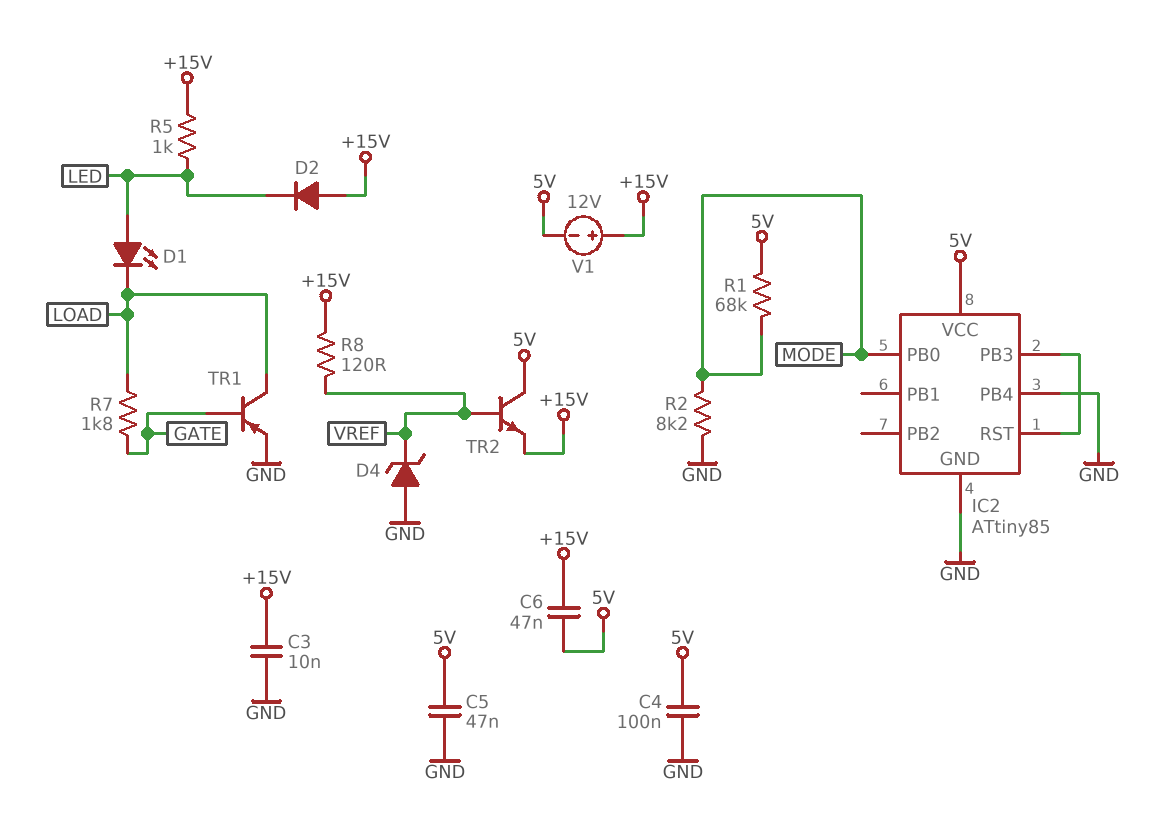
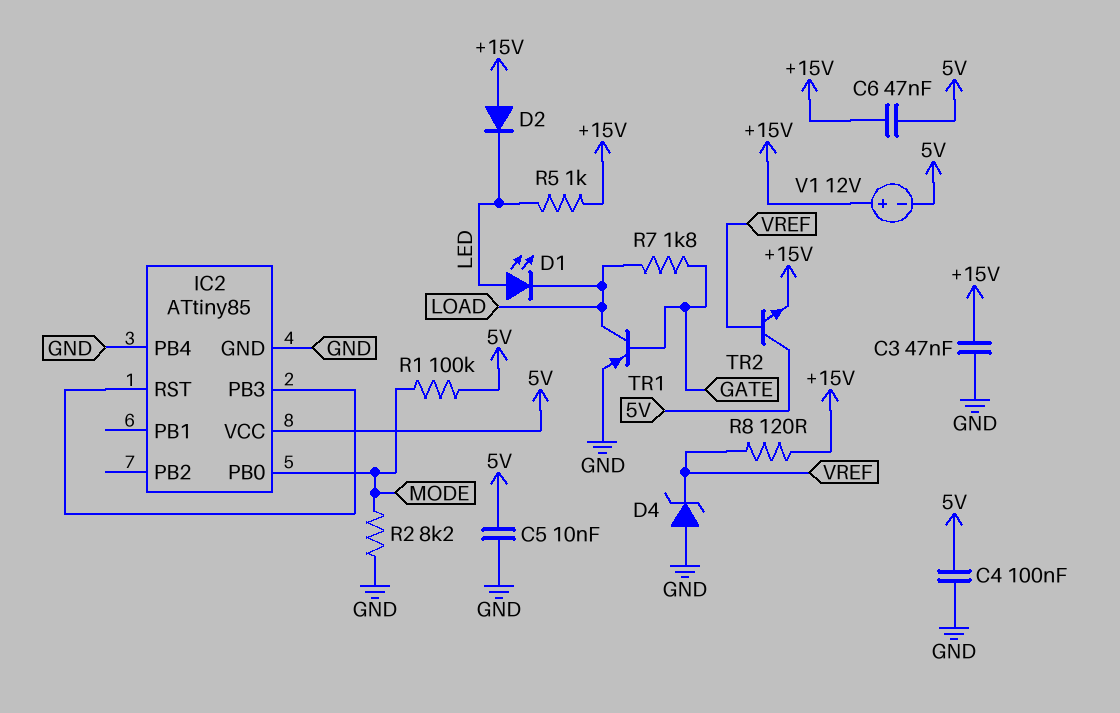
C3: 10nF (+15V, GND) -> 47nF (+15V, GND)
C5: 47nF (5V, GND) -> 10nF (5V, GND)
R1: 68k (5V, MODE) -> 100k (5V, MODE)

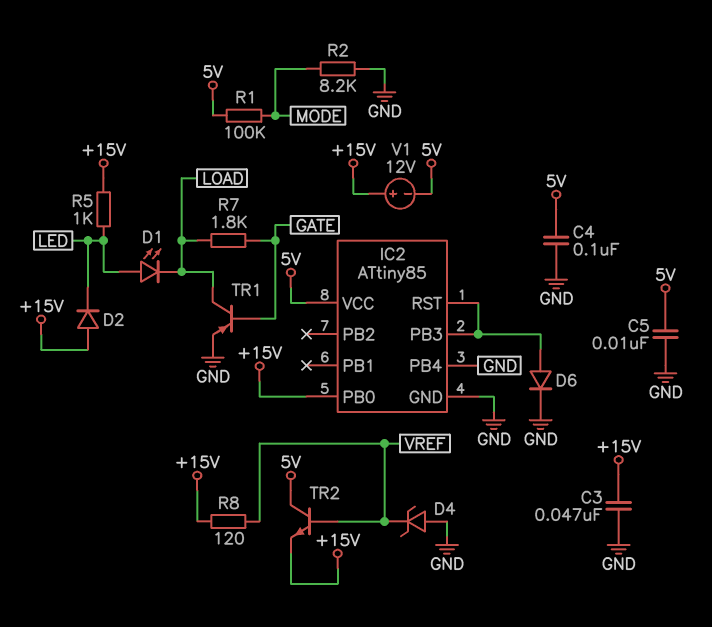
C6: 47nF (+15V, 5V) -> none
D6: none -> diode (A IC2/PB3, K GND)
IC2 pin PB0: MODE -> +15V

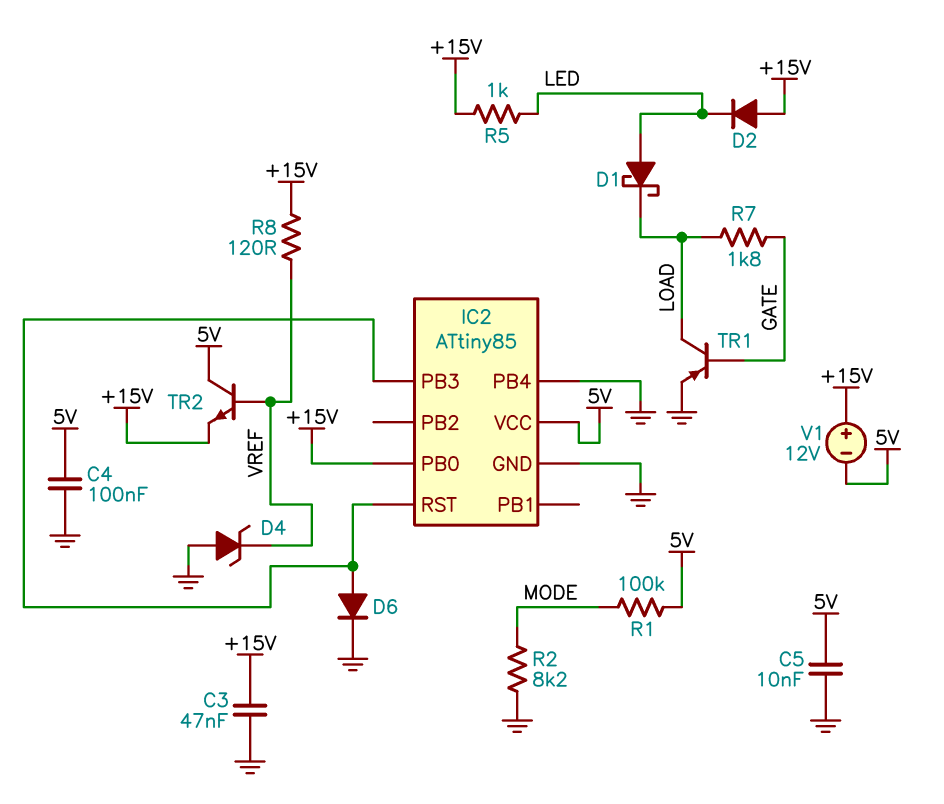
D1: LED (A LED, K LOAD) -> schottky (A LED, K LOAD)

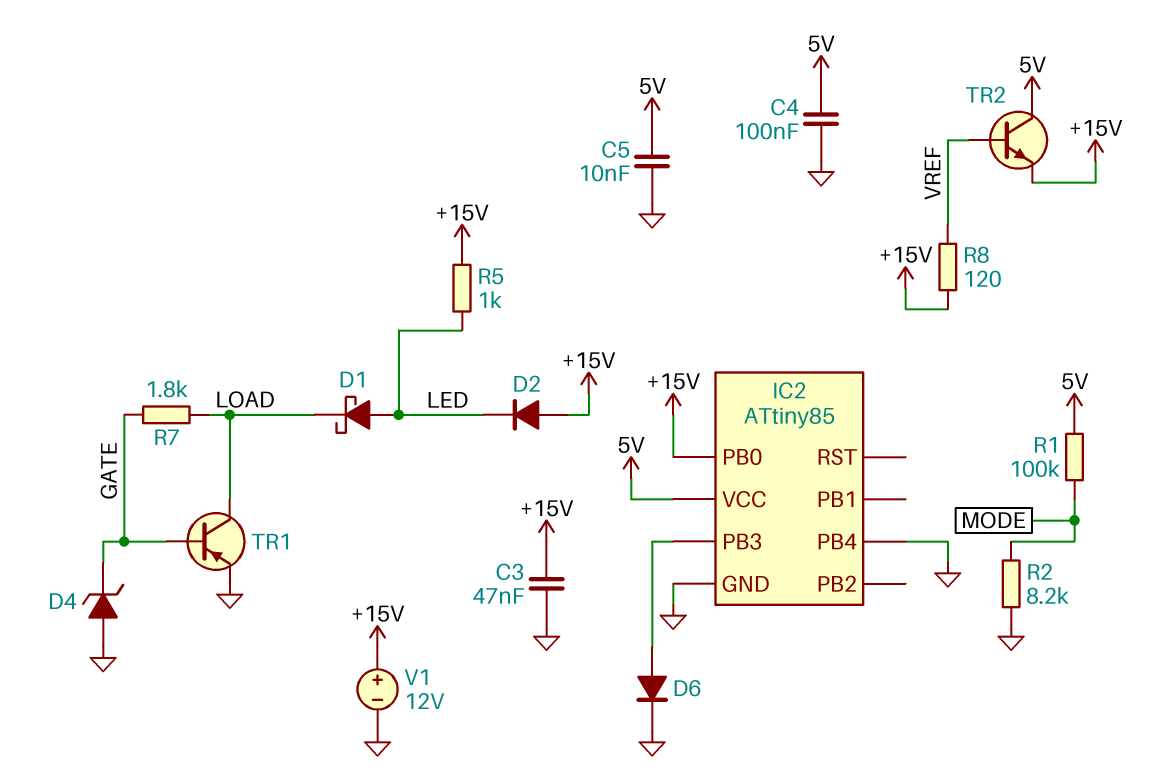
D4: zener (A GND, K VREF) -> zener (A GND, K GATE)
IC2 pin RST: IC2/PB3 -> none
V1: 12V (plus +15V, minus 5V) -> 12V (plus +15V, minus GND)

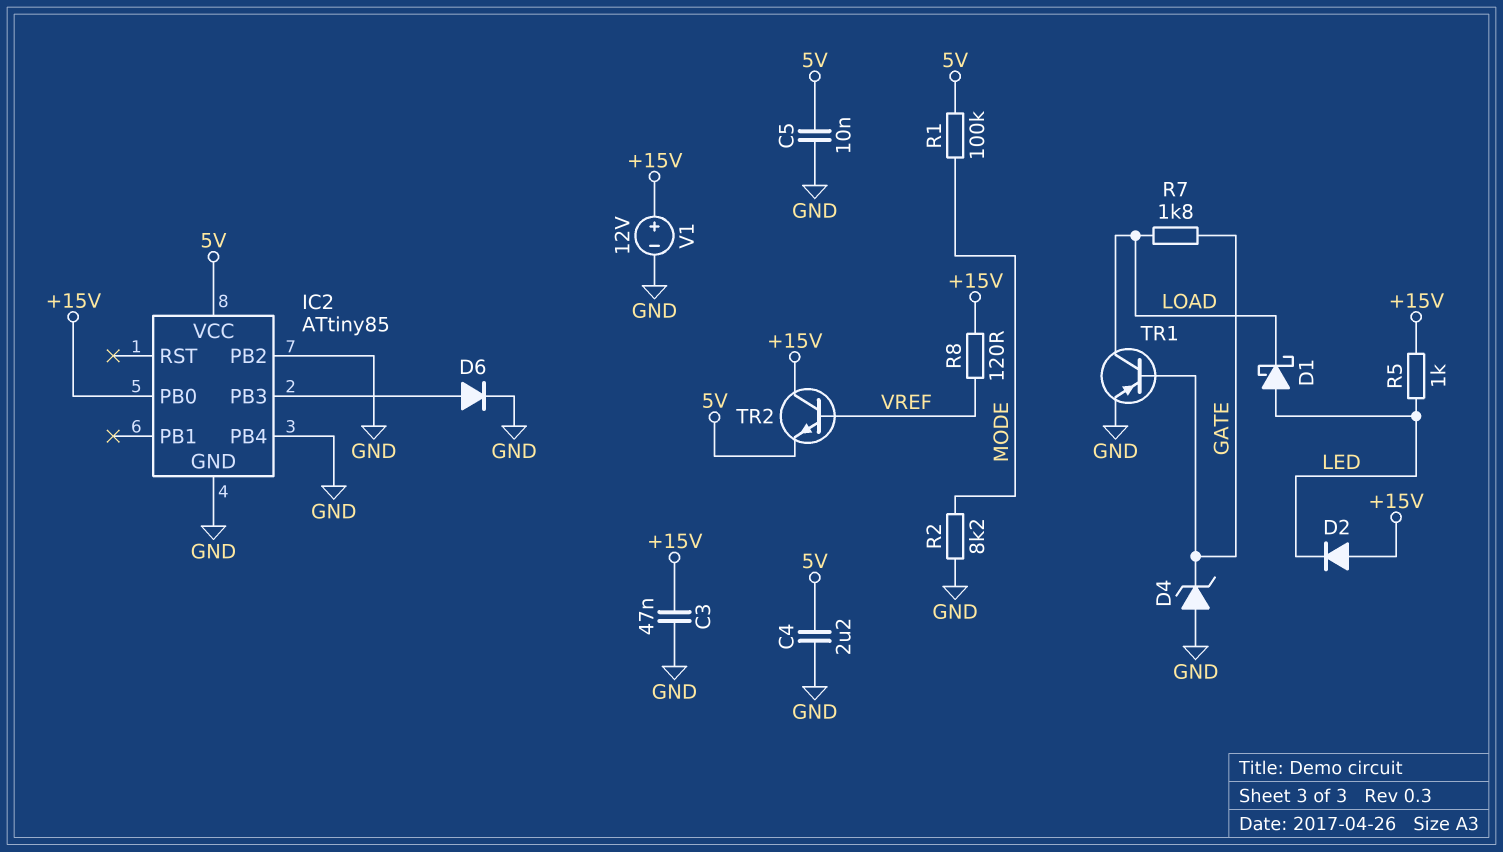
C4: 100nF (5V, GND) -> 2.2uF (5V, GND)
IC2 pin PB2: none -> GND
TR2: NPN (B VREF, C 5V, E +15V) -> NPN (B VREF, C +15V, E 5V)

